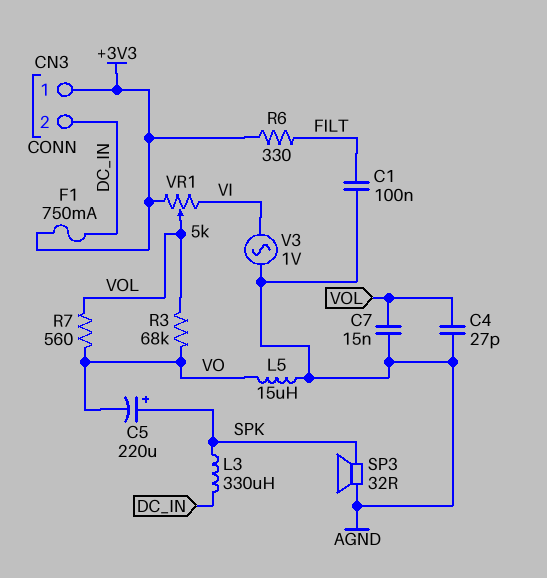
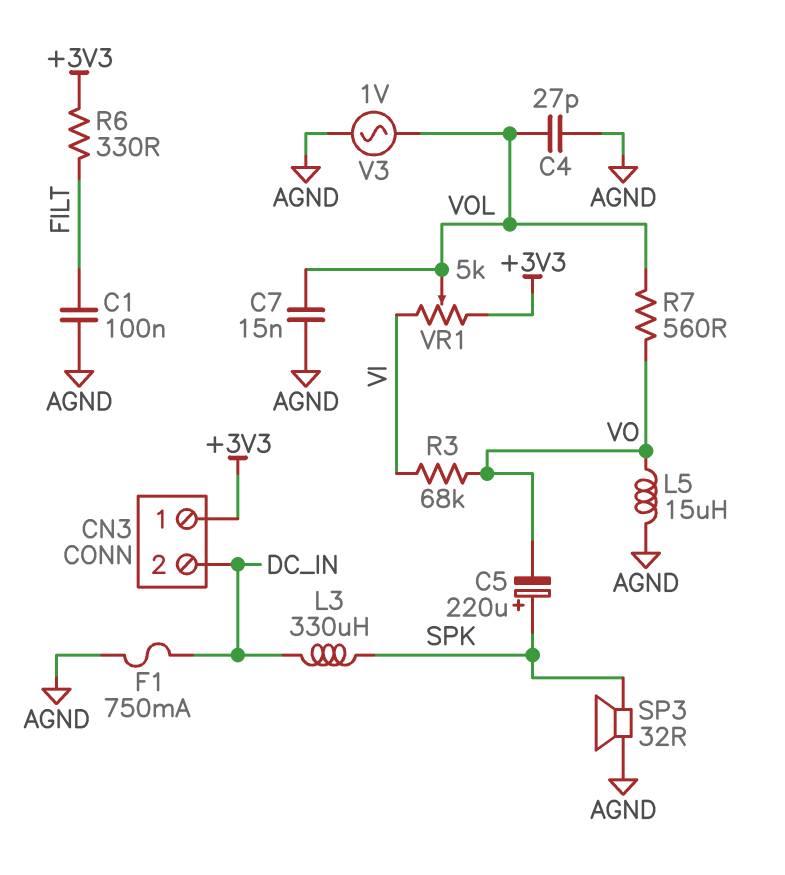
F1: 750mA (+3V3, DC_IN) -> 750mA (AGND, DC_IN)
R3: 68k (VO, VOL) -> 68k (VI, VO)
V3: AC 1V (AGND, VI) -> AC 1V (AGND, VOL)

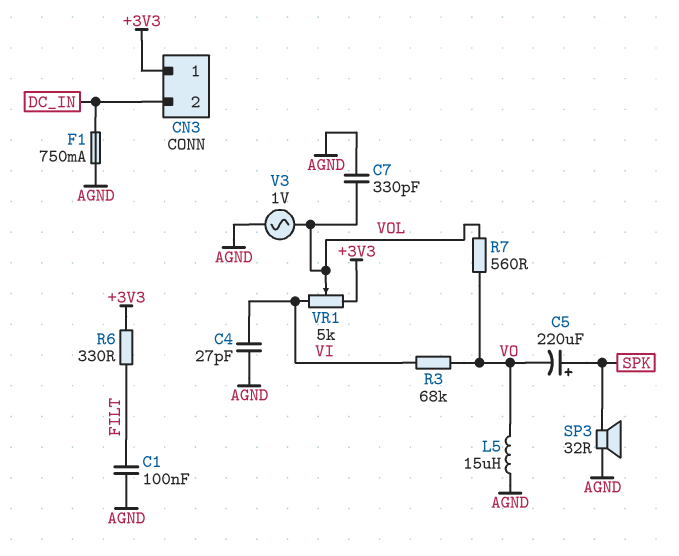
C4: 27pF (AGND, VOL) -> 27pF (AGND, VI)
C7: 15nF (AGND, VOL) -> 330pF (AGND, VOL)
L3: 330uH (DC_IN, SPK) -> none

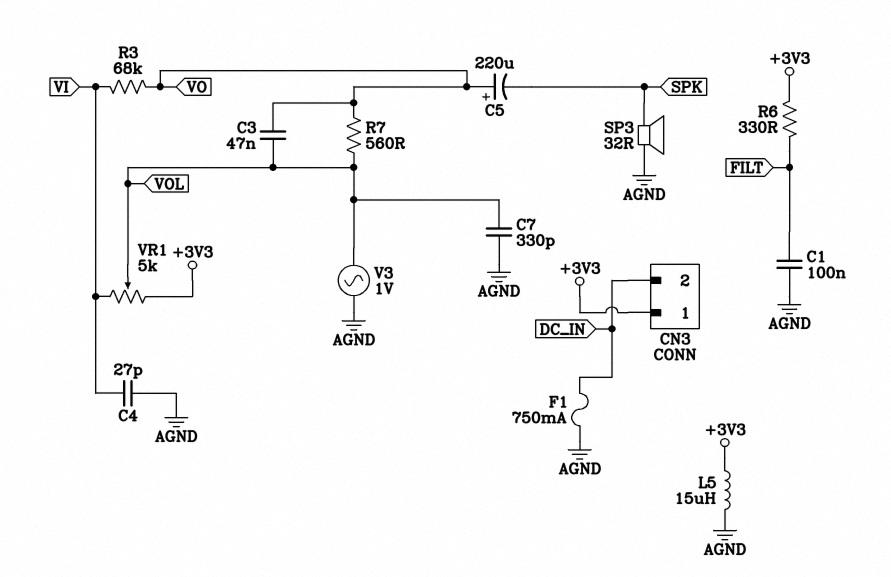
C3: none -> 47nF (VO, VOL)
C5: 220uF (plus SPK, minus VO) -> 220uF (plus VO, minus SPK)
L5: 15uH (AGND, VO) -> 15uH (+3V3, AGND)

